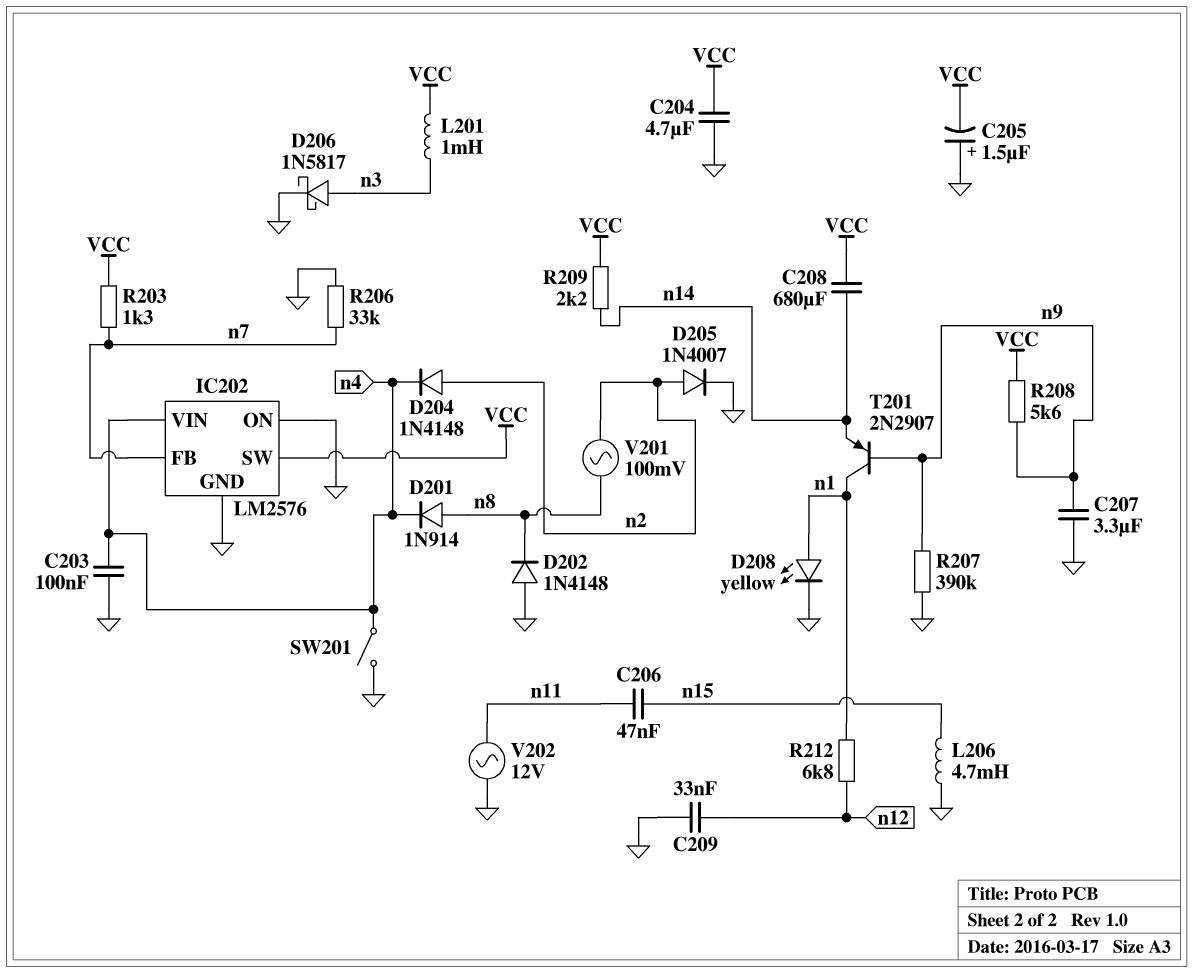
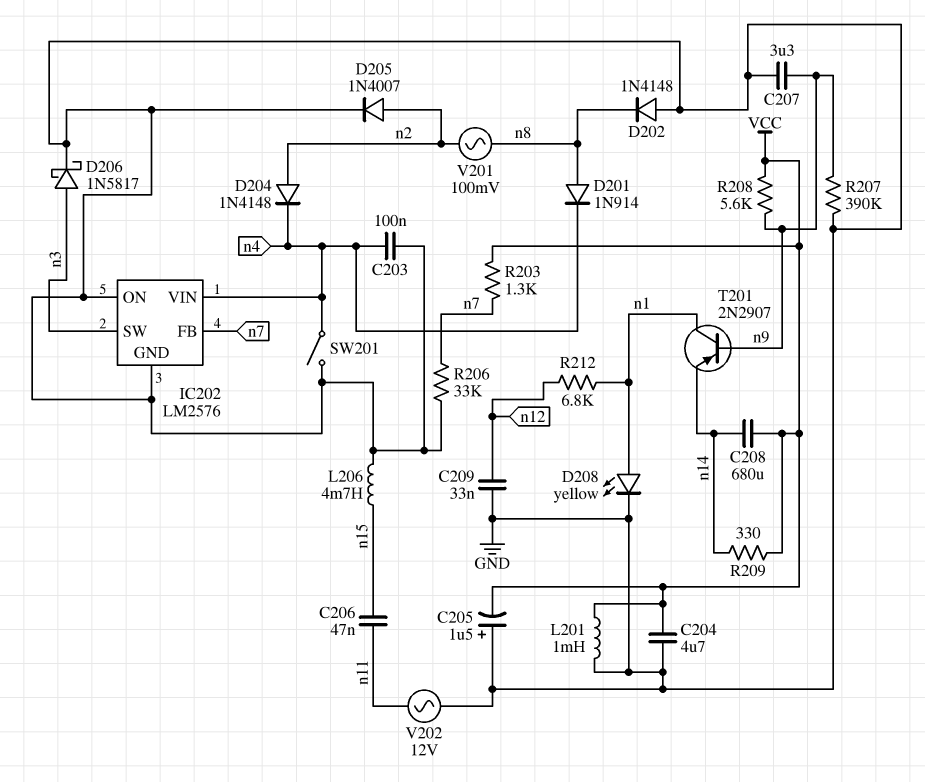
IC202 pin SW: VCC -> n3
L201: 1mH (VCC, n3) -> 1mH (GND, VCC)
R209: 2.2k (VCC, n14) -> 330 (VCC, n14)

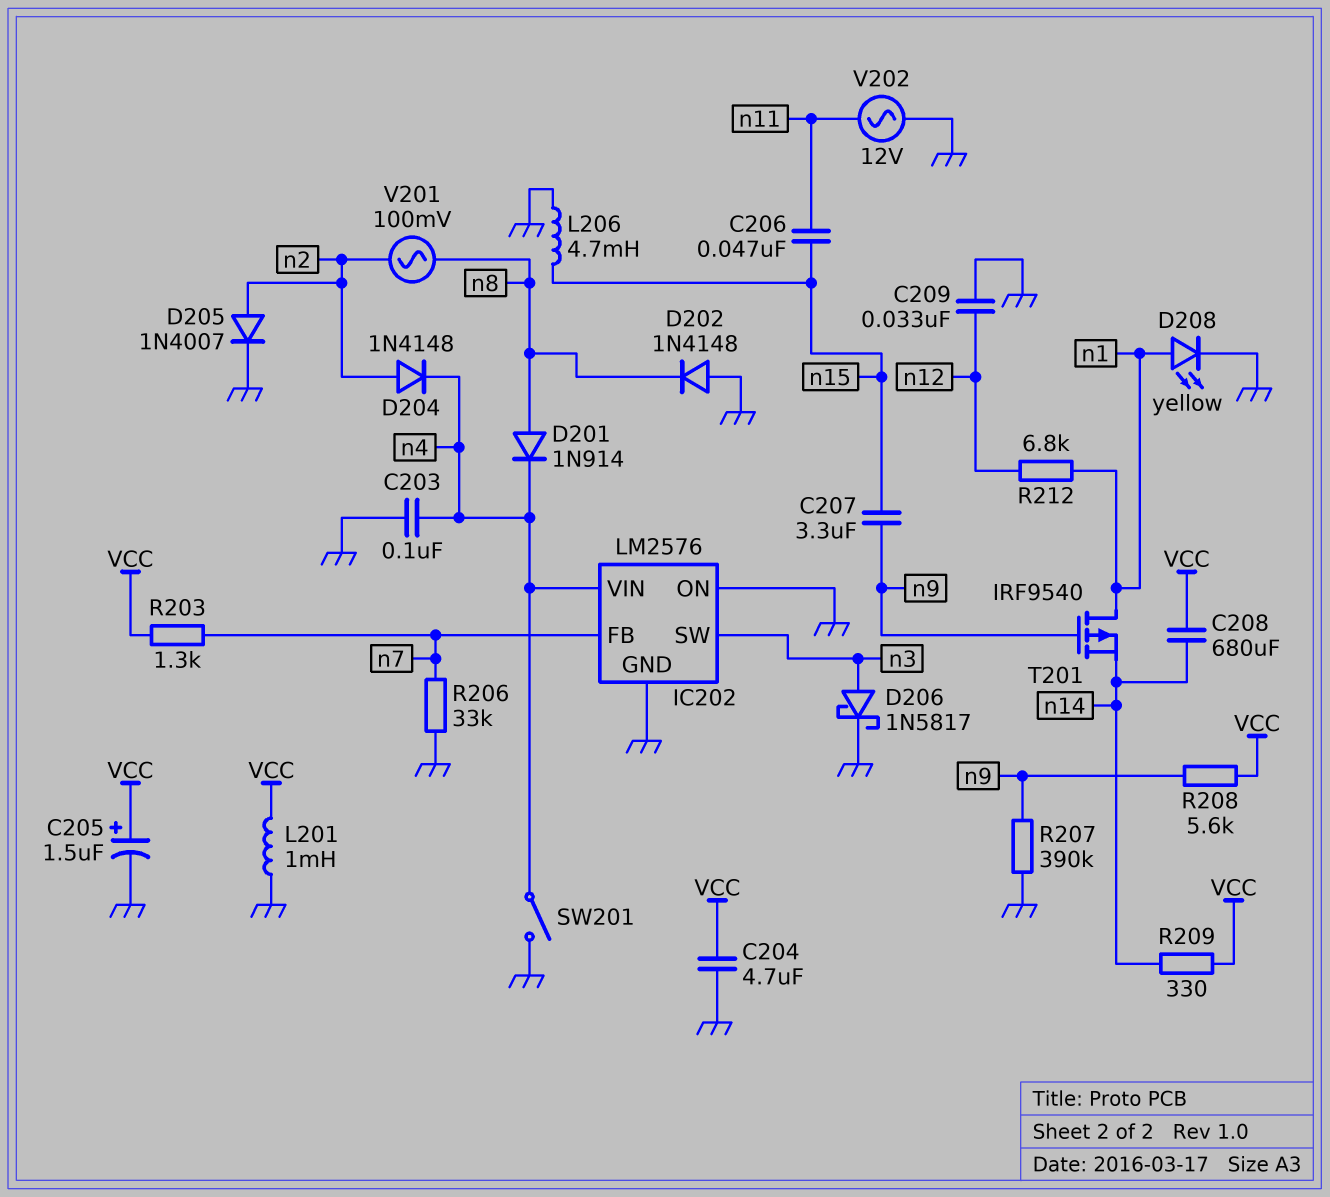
C205: 1.5uF (plus GND, minus VCC) -> 1.5uF (plus VCC, minus GND)
C207: 3.3uF (GND, n9) -> 3.3uF (n9, n15)
T201: PNP 2N2907 (B n9, C n1, E n14) -> PMOS IRF9540 (G n9, D n1, S n14)

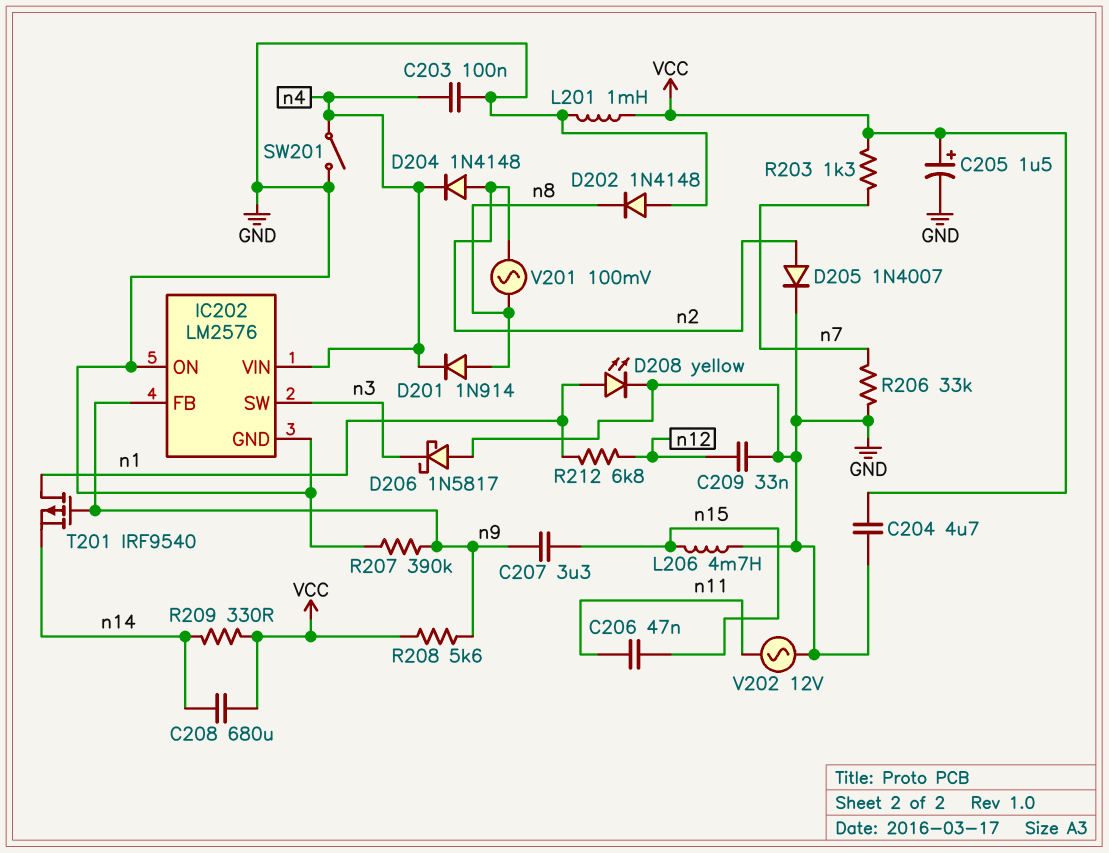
D206: schottky 1N5817 (A n3, K GND) -> schottky 1N5817 (A GND, K n3)
IC202 pin FB: n7 -> n9

